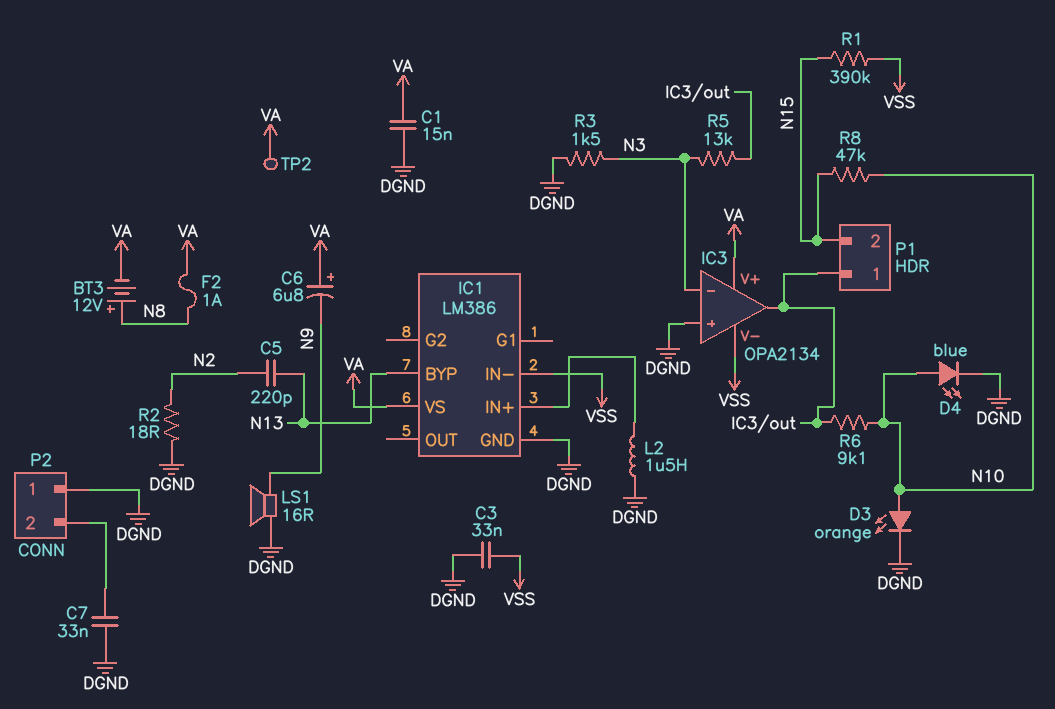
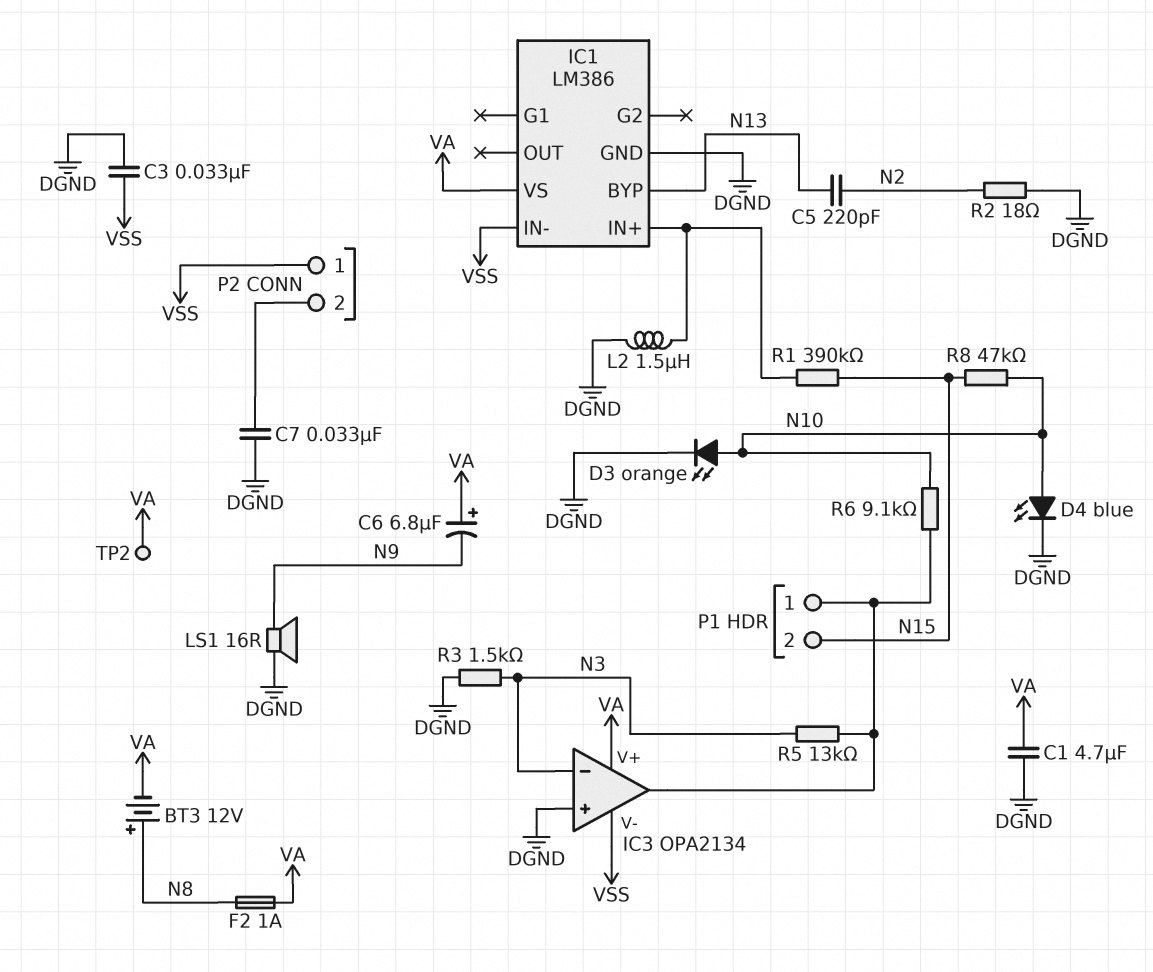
C1: 15nF (DGND, VA) -> 4.7uF (DGND, VA)
P2 pin 1: DGND -> VSS
R1: 390k (N15, VSS) -> 390k (IC1/IN+, N15)

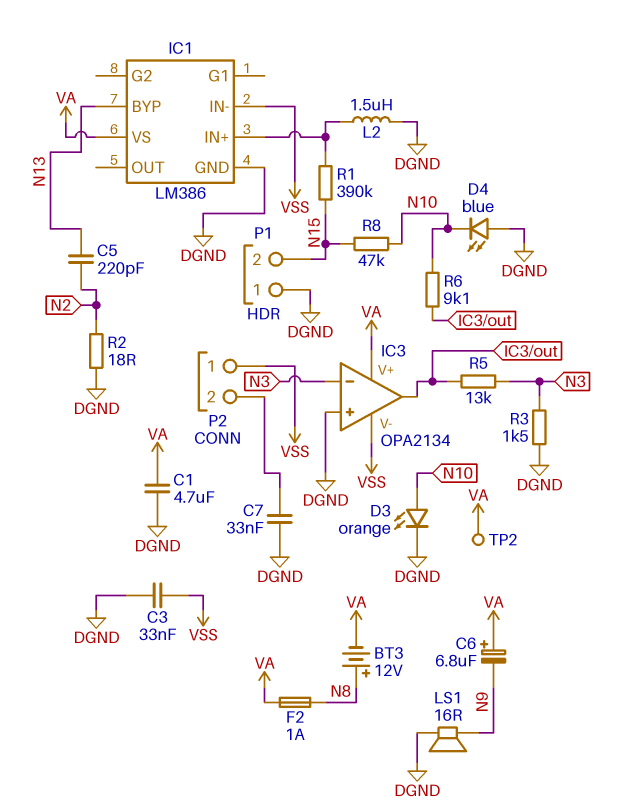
D4: LED blue (A N10, K DGND) -> LED blue (A DGND, K N10)
P1 pin 1: IC3/out -> DGND

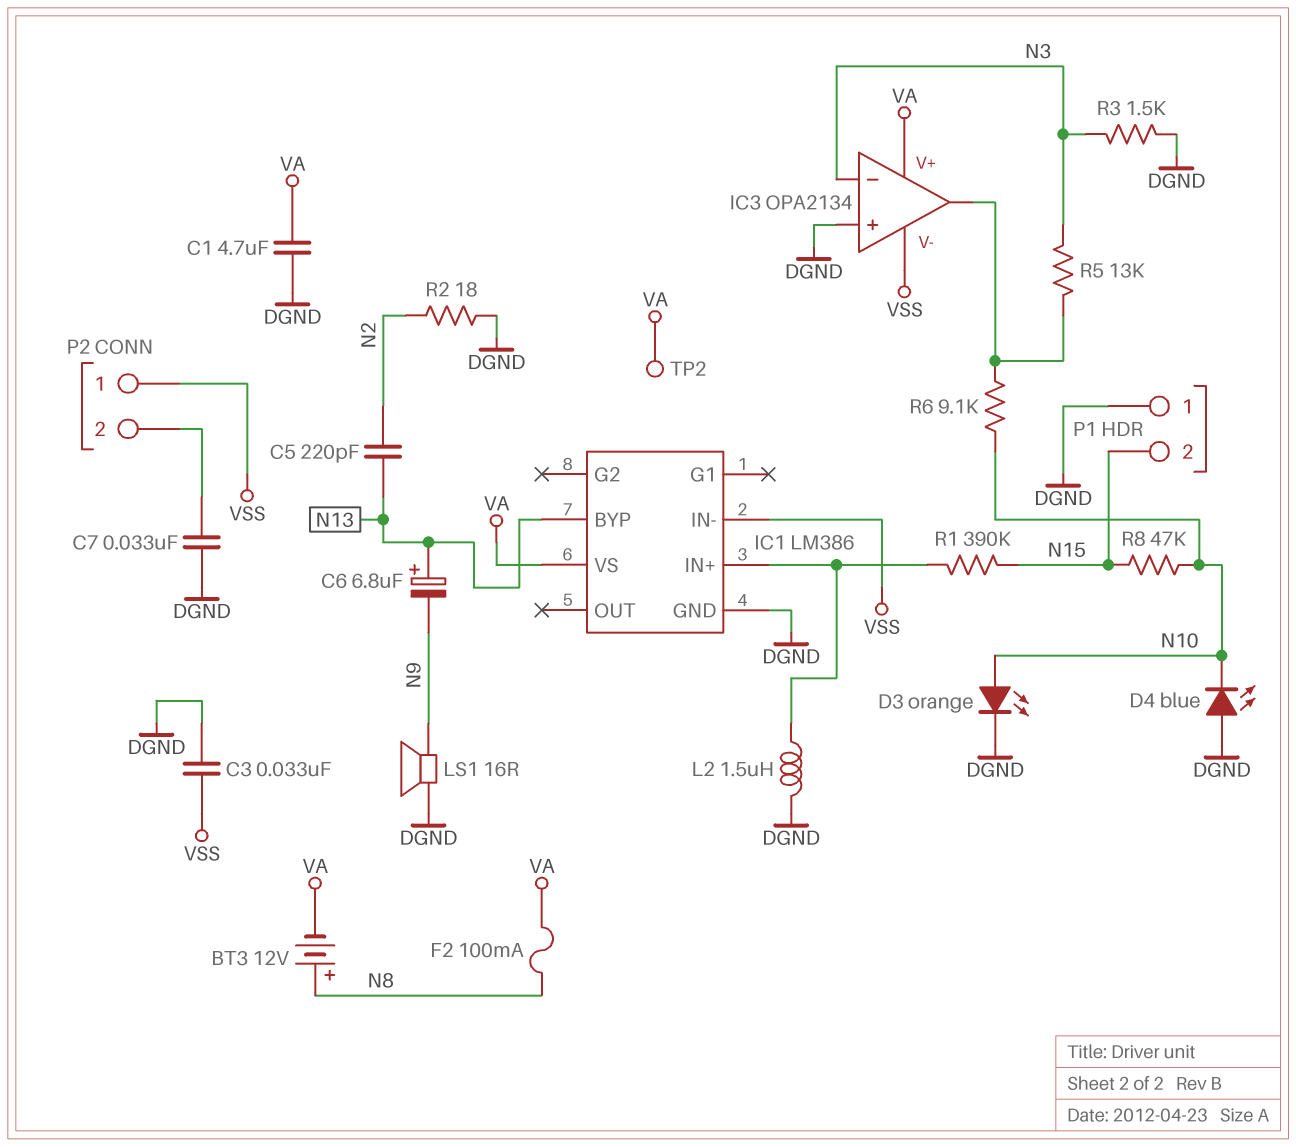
C6: 6.8uF (plus VA, minus N9) -> 6.8uF (plus N13, minus N9)
F2: 1A (N8, VA) -> 100mA (N8, VA)

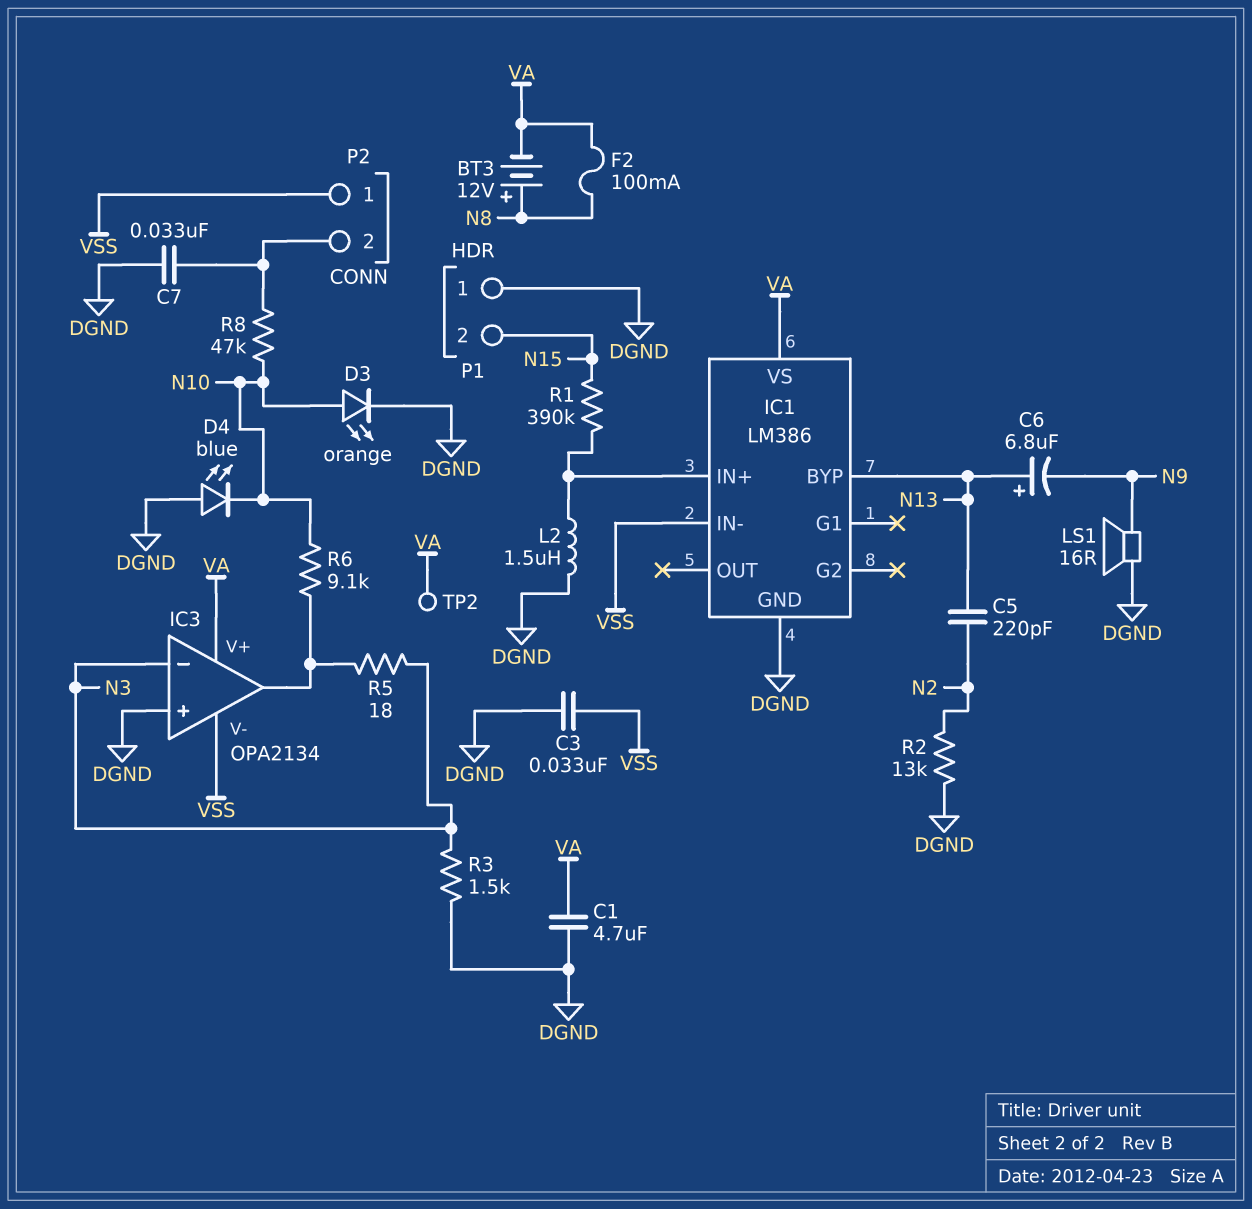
R2: 18 (DGND, N2) -> 13k (DGND, N2)
R5: 13k (IC3/out, N3) -> 18 (IC3/out, N3)
R8: 47k (N10, N15) -> 47k (N10, P2/2)

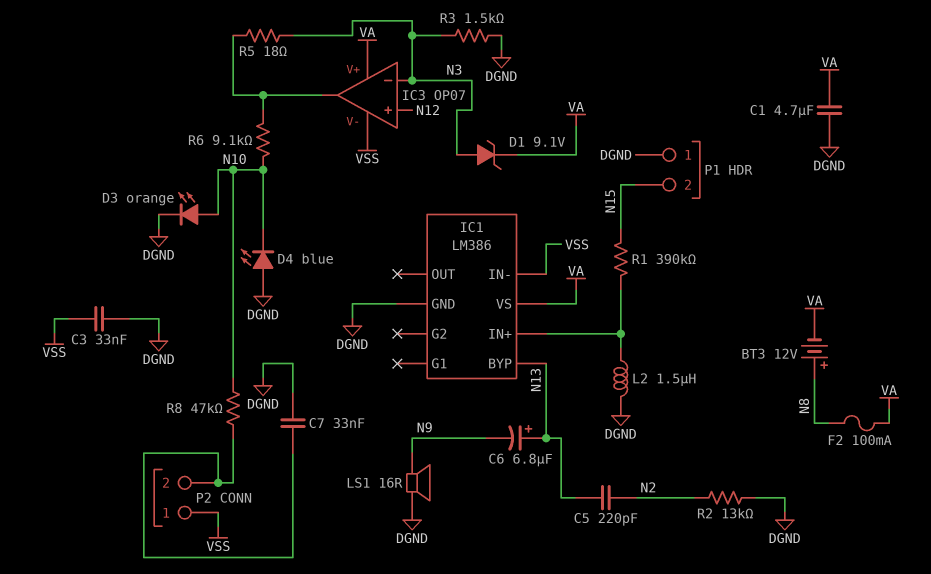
D1: none -> zener 9.1V (A N3, K VA)
IC3: OPA2134 -> OP07
IC3 pin in+: DGND -> N12
TP2: test point (VA) -> none

